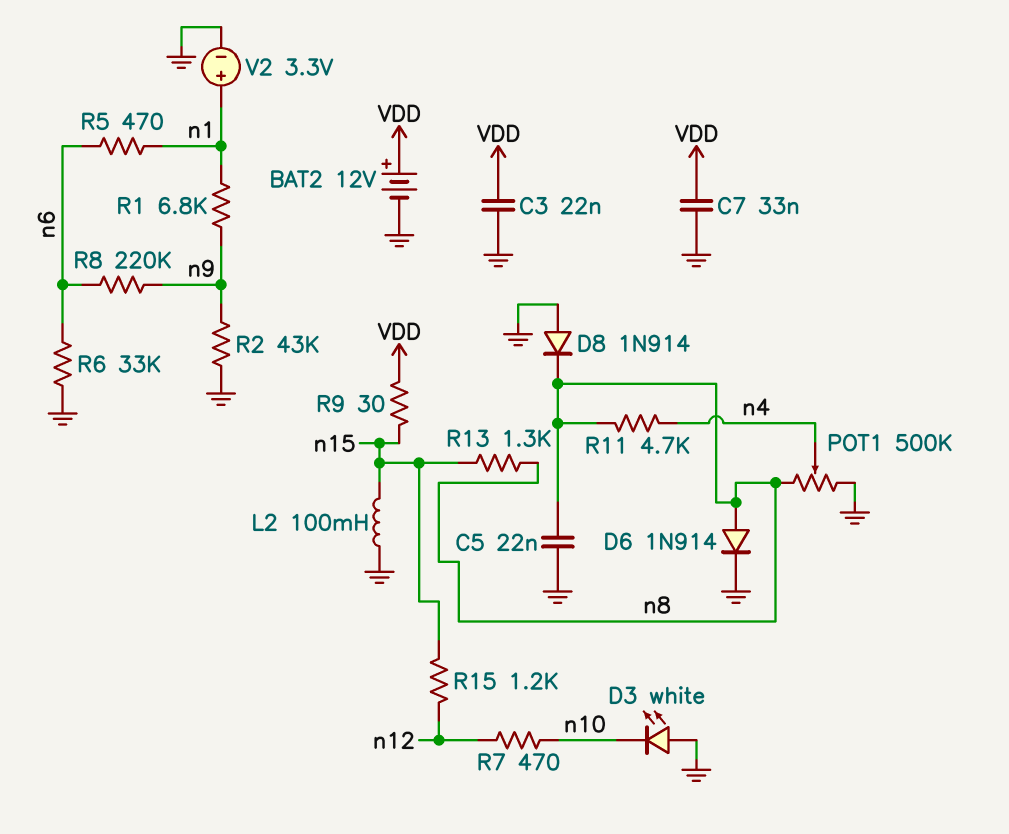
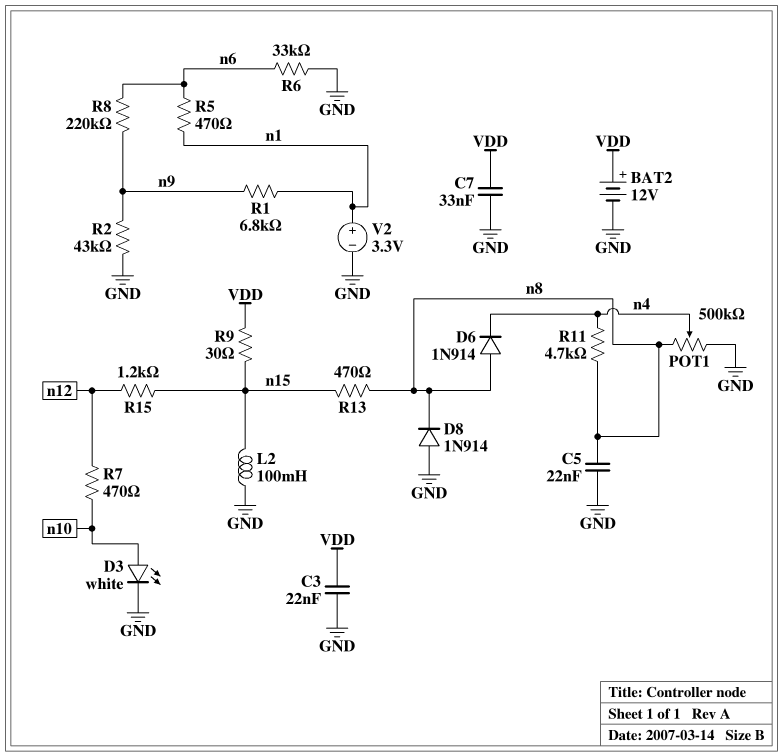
D3: LED white (A GND, K n10) -> LED white (A n10, K GND)
D6: diode 1N914 (A n8, K GND) -> diode 1N914 (A n8, K n4)
R13: 1.3k (n8, n15) -> 470 (n8, n15)

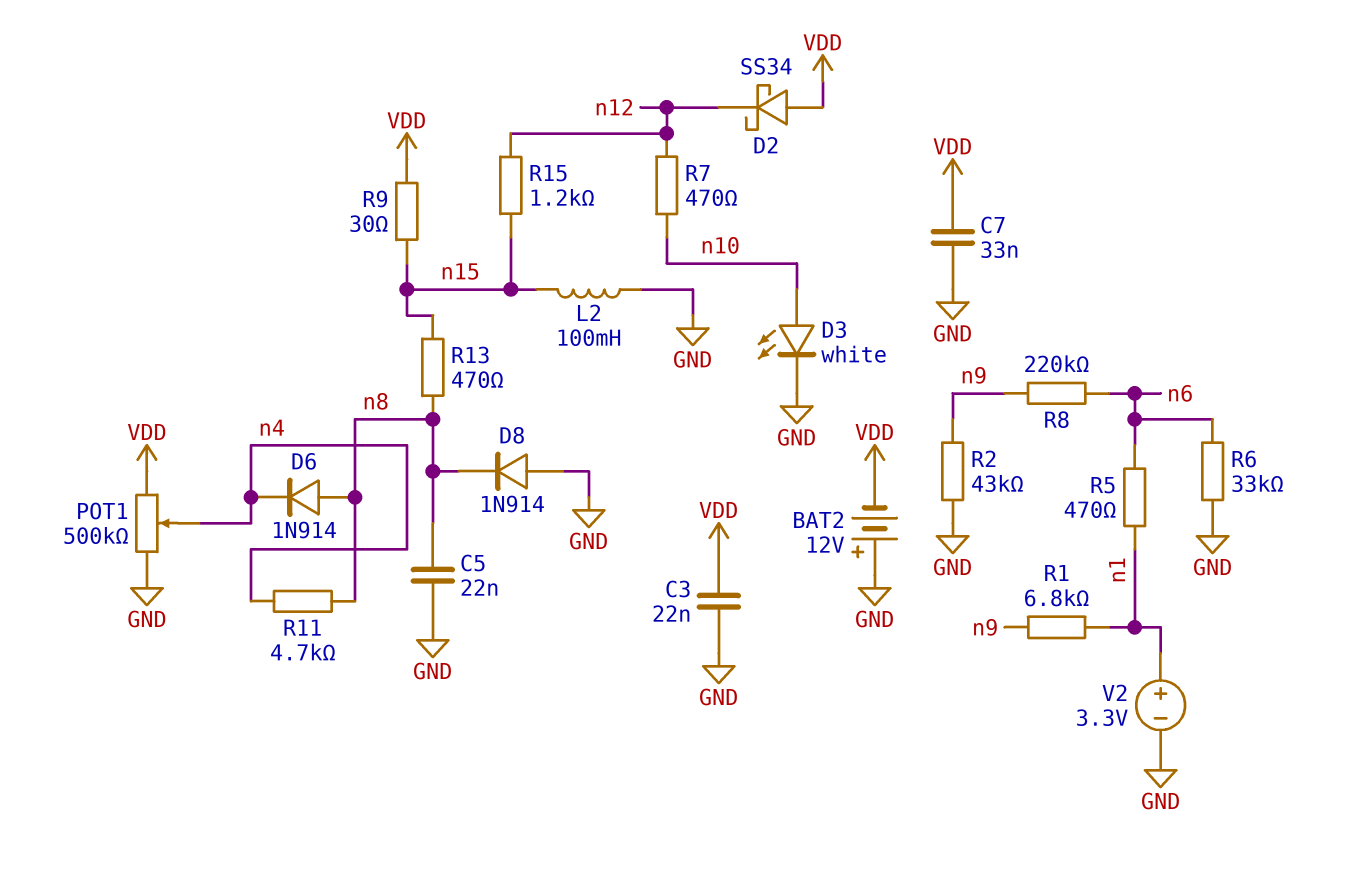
BAT2: 12V (plus VDD, minus GND) -> 12V (plus GND, minus VDD)
D2: none -> schottky SS34 (A VDD, K n12)
POT1: 500k (GND, n8, wiper n4) -> 500k (GND, VDD, wiper n4)

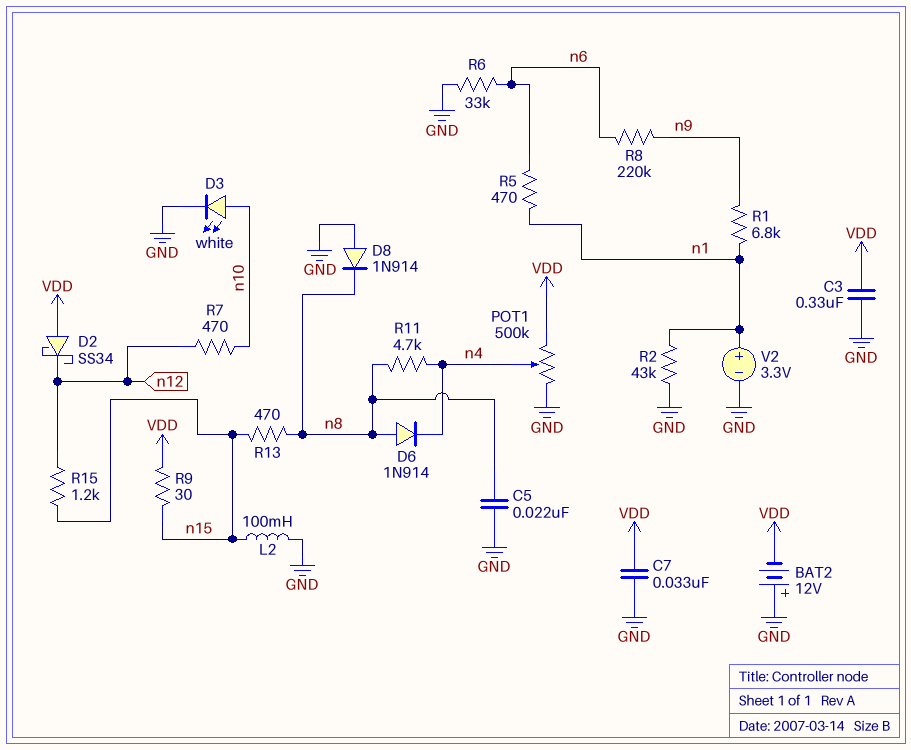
C3: 22nF (GND, VDD) -> 330nF (GND, VDD)
R2: 43k (GND, n9) -> 43k (GND, n1)

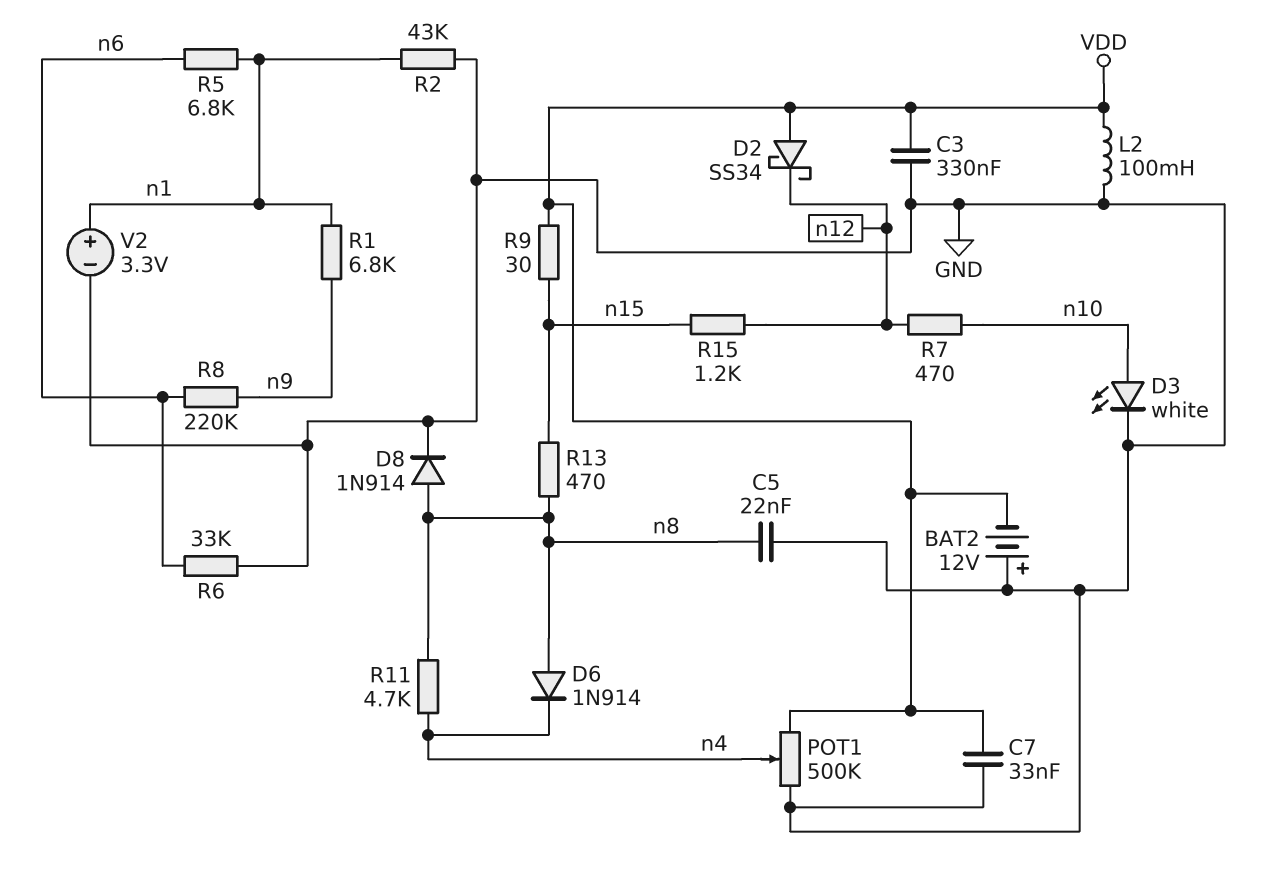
D8: diode 1N914 (A GND, K n8) -> diode 1N914 (A n8, K GND)
L2: 100mH (GND, n15) -> 100mH (GND, VDD)
R5: 470 (n1, n6) -> 6.8k (n1, n6)

